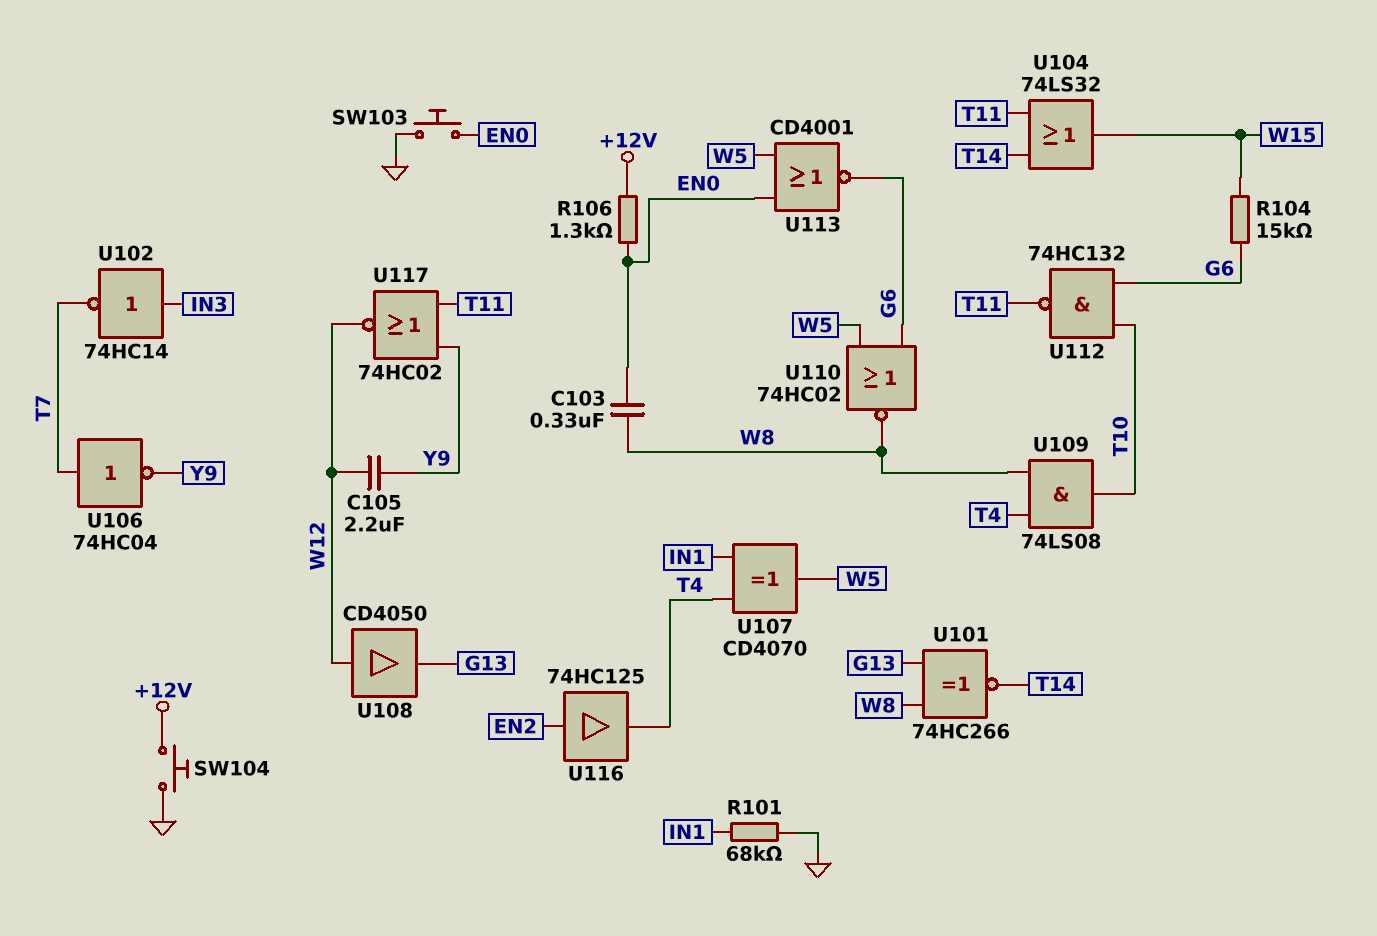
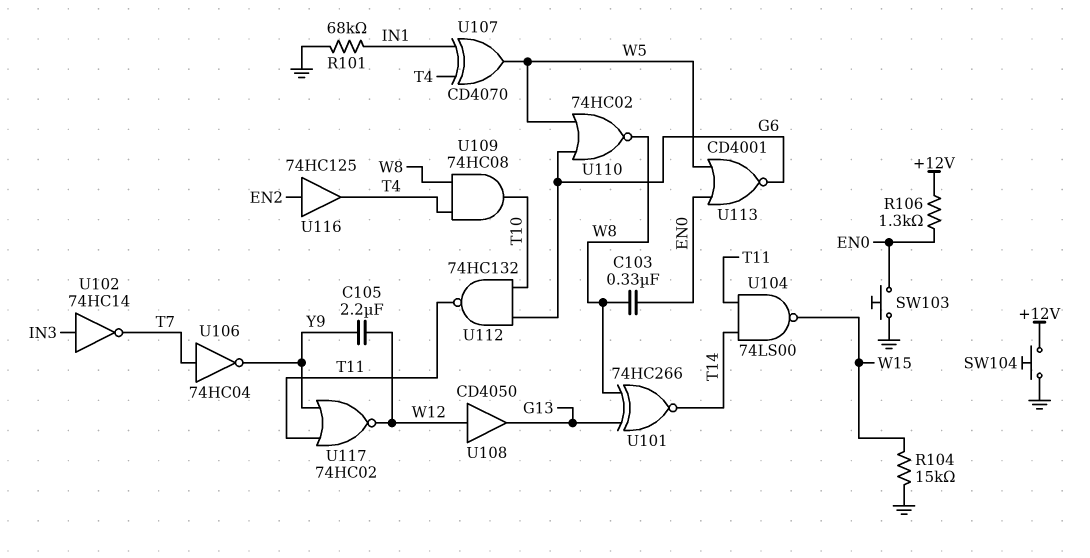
R104: 15k (G6, W15) -> 15k (GND, W15)
U104: OR 74LS32 (in T11, in T14, out W15) -> NAND 74LS00 (in T11, in T14, out W15)
U109: AND 74LS08 (in T4, in W8, out T10) -> AND 74HC08 (in T4, in W8, out T10)

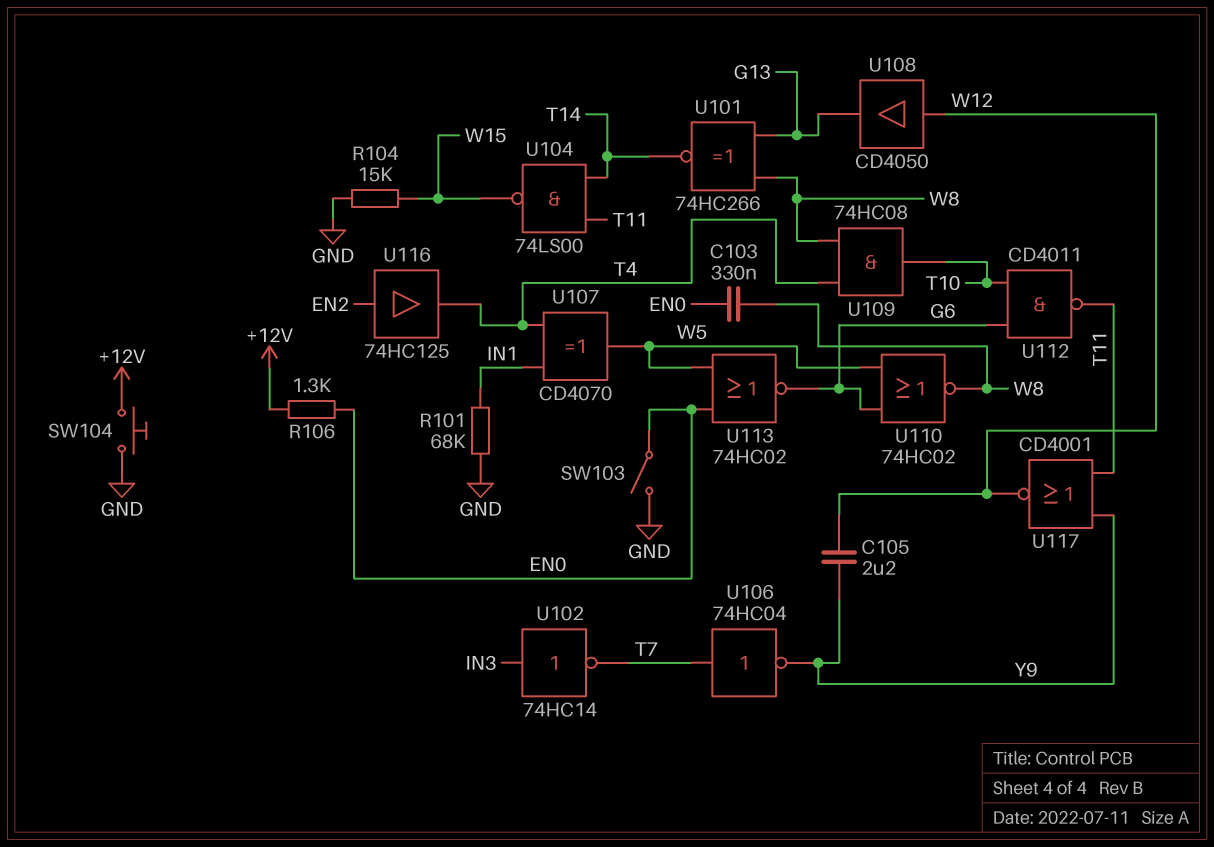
SW103: button (EN0, GND) -> switch (EN0, GND)
U112: NAND 74HC132 (in G6, in T10, out T11) -> NAND CD4011 (in G6, in T10, out T11)
U113: NOR CD4001 (in EN0, in W5, out G6) -> NOR 74HC02 (in EN0, in W5, out G6)
U117: NOR 74HC02 (in T11, in Y9, out W12) -> NOR CD4001 (in T11, in Y9, out W12)

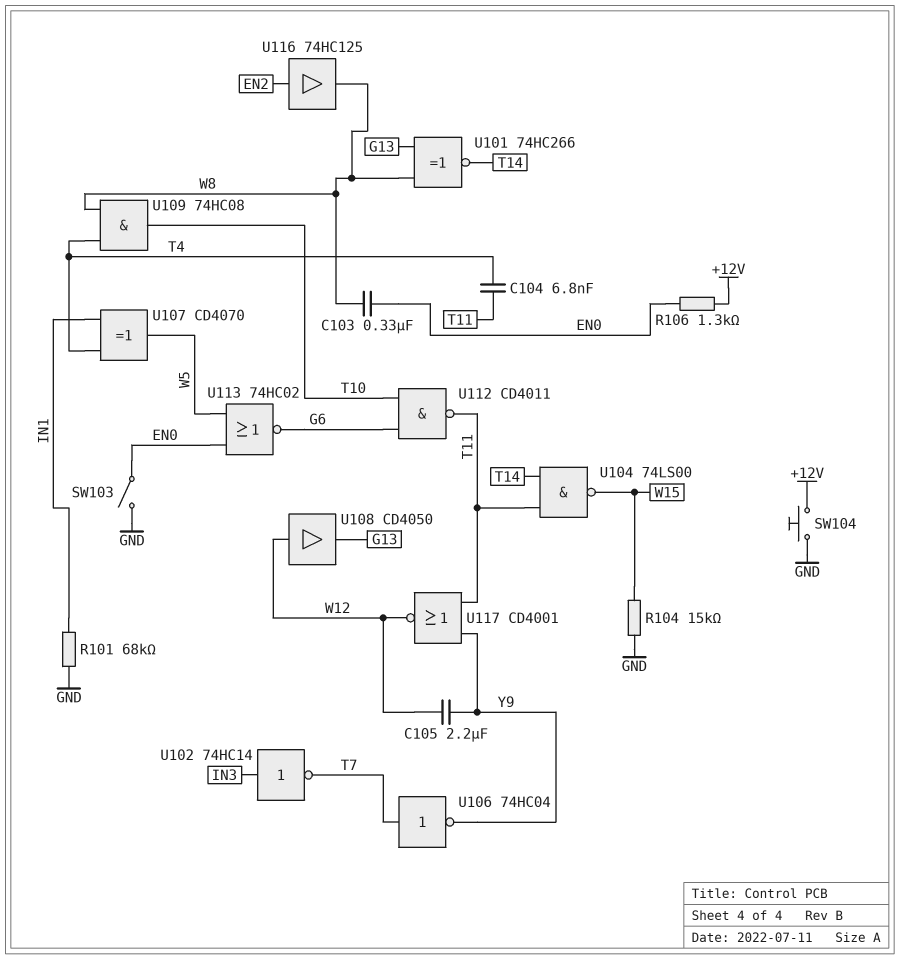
C104: none -> 6.8nF (T4, T11)
U110: NOR 74HC02 (in G6, in W5, out W8) -> none
U116: buffer 74HC125 (in EN2, out T4) -> buffer 74HC125 (in EN2, out W8)

